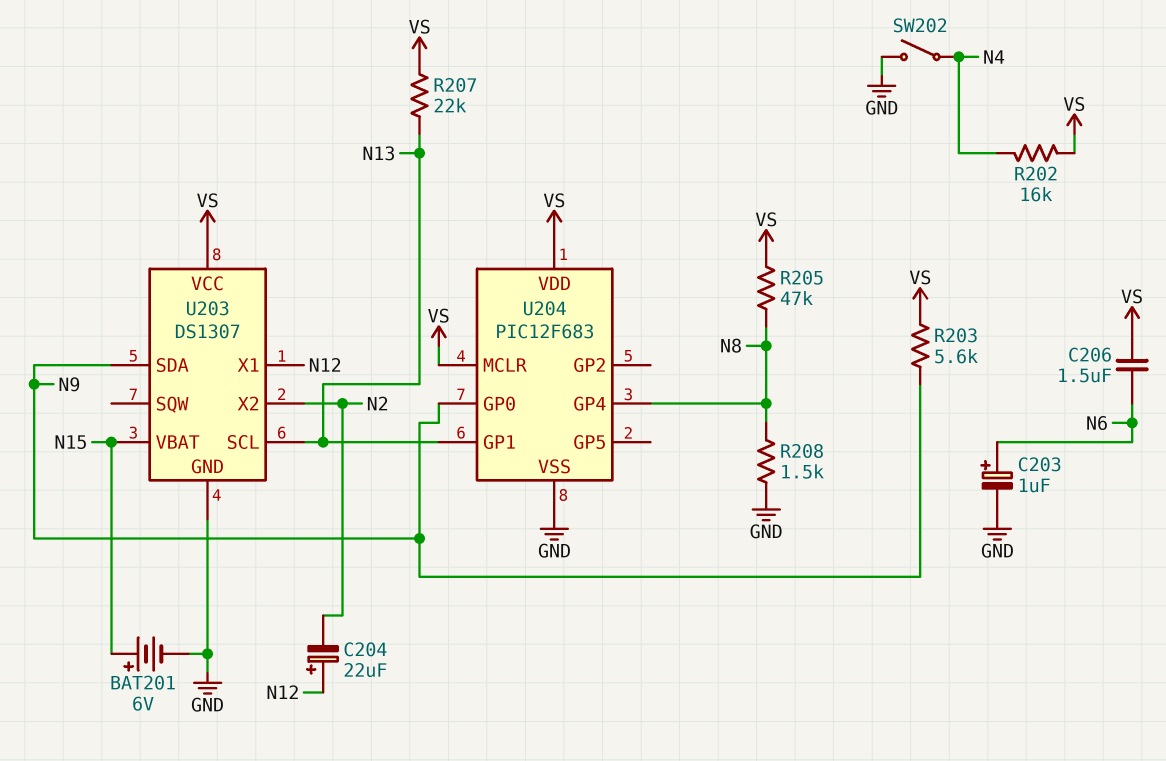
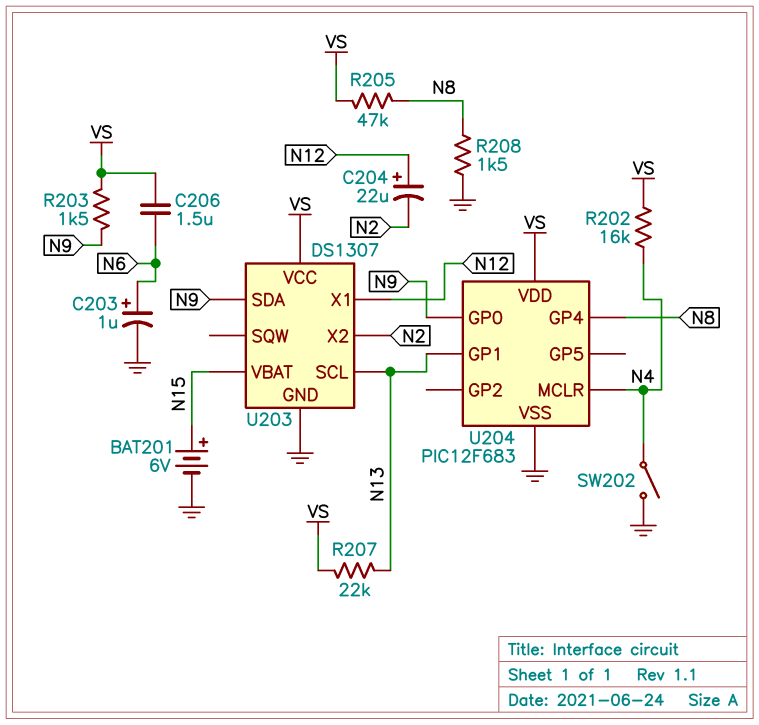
R203: 5.6k (N9, VS) -> 1.5k (N9, VS)
U204 pin MCLR: VS -> N4

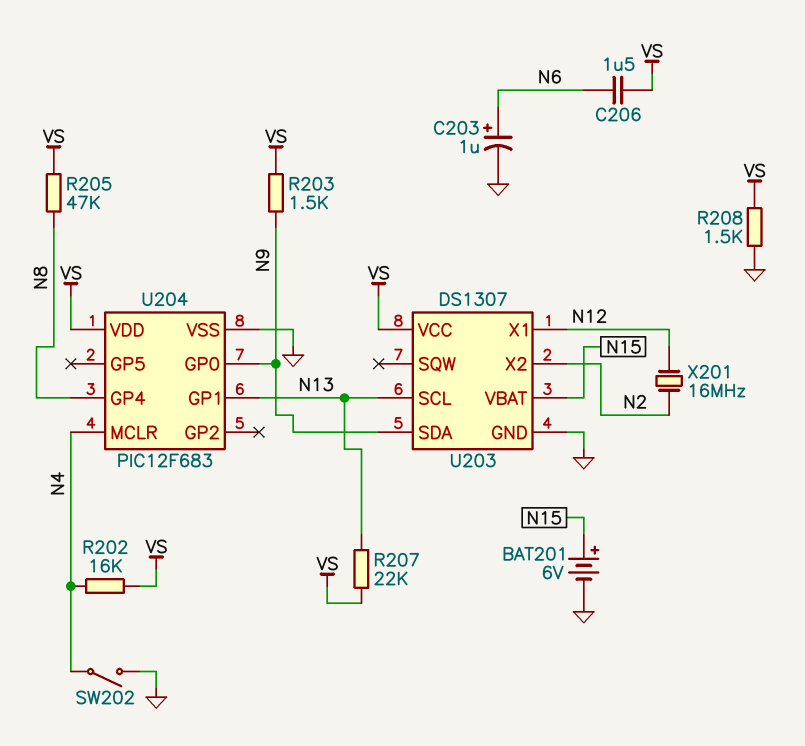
C204: 22uF (plus N12, minus N2) -> none
R208: 1.5k (GND, N8) -> 1.5k (GND, VS)
X201: none -> 16MHz (N2, N12)

